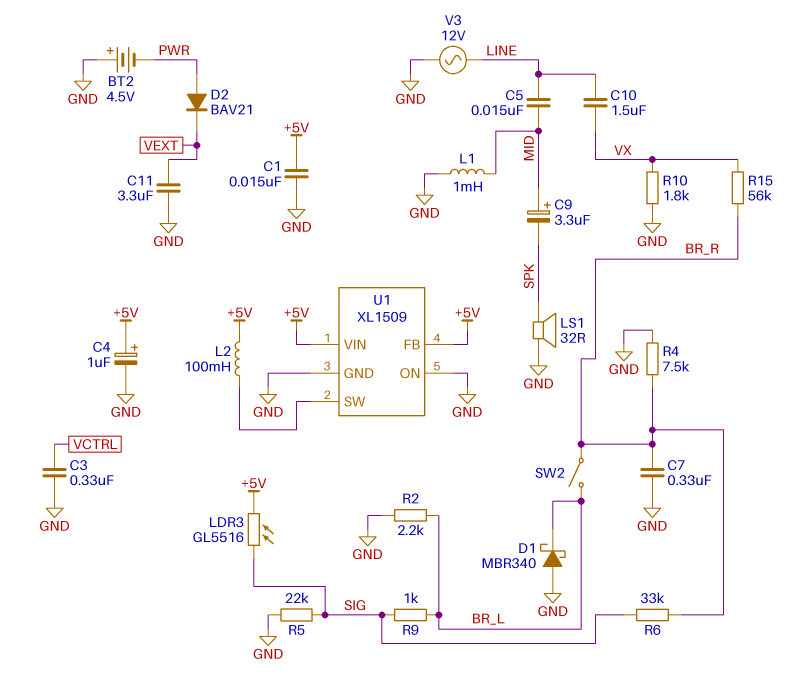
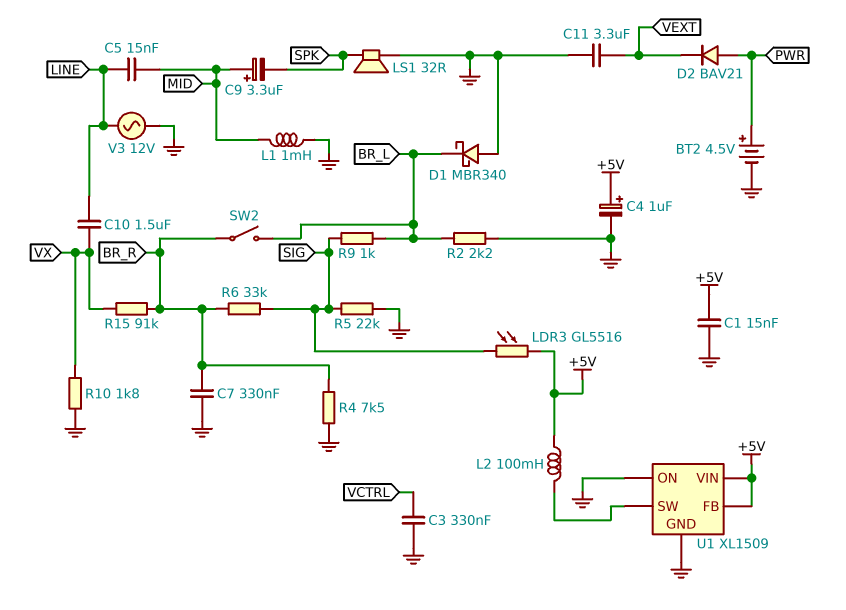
BT2: 4.5V (plus GND, minus PWR) -> 4.5V (plus PWR, minus GND)
R15: 56k (BR_R, VX) -> 91k (BR_R, VX)

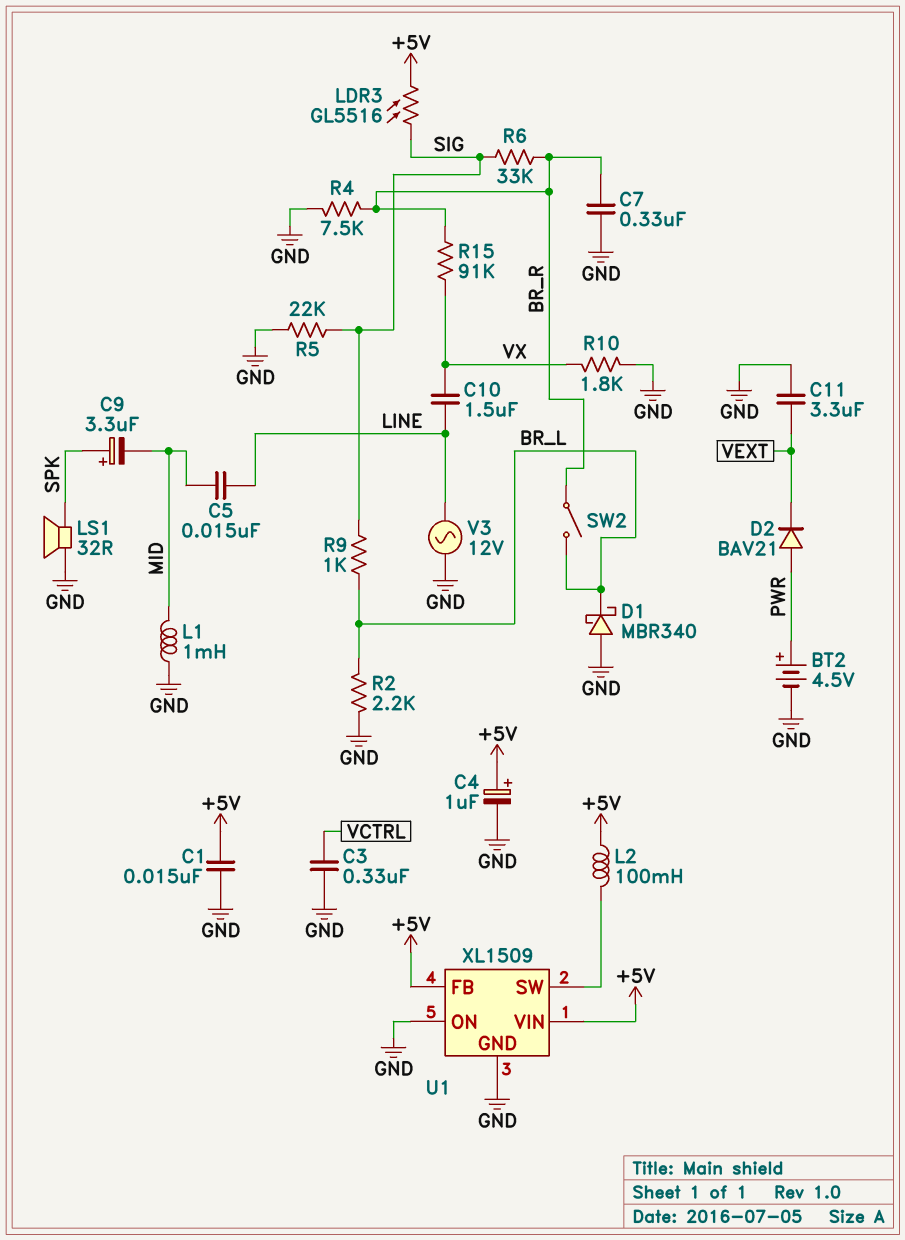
C9: 3.3uF (plus MID, minus SPK) -> 3.3uF (plus SPK, minus MID)

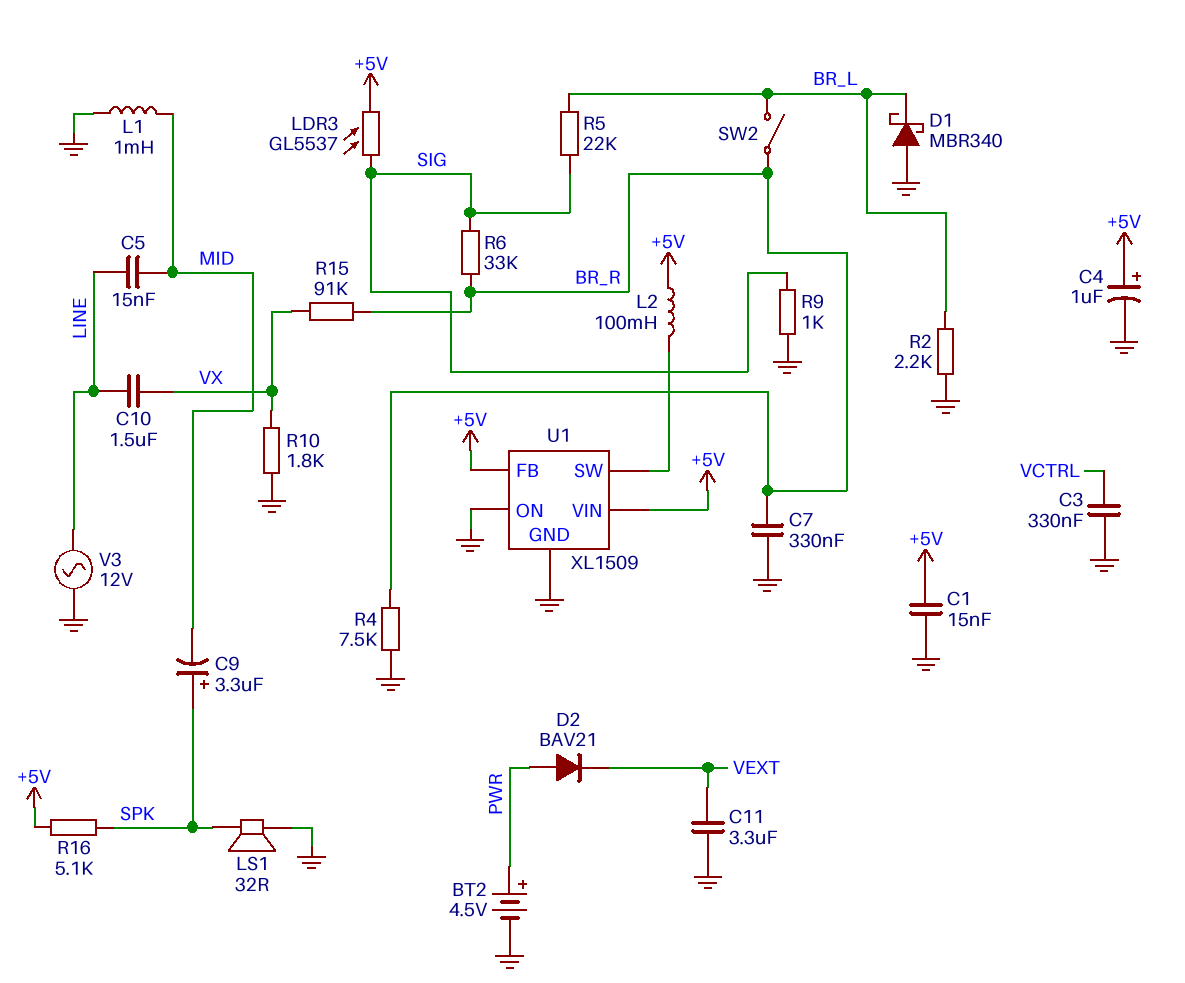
LDR3: GL5516 (+5V, SIG) -> GL5537 (+5V, SIG)
R5: 22k (GND, SIG) -> 22k (BR_L, SIG)
R9: 1k (BR_L, SIG) -> 1k (GND, SIG)
R16: none -> 5.1k (+5V, SPK)

